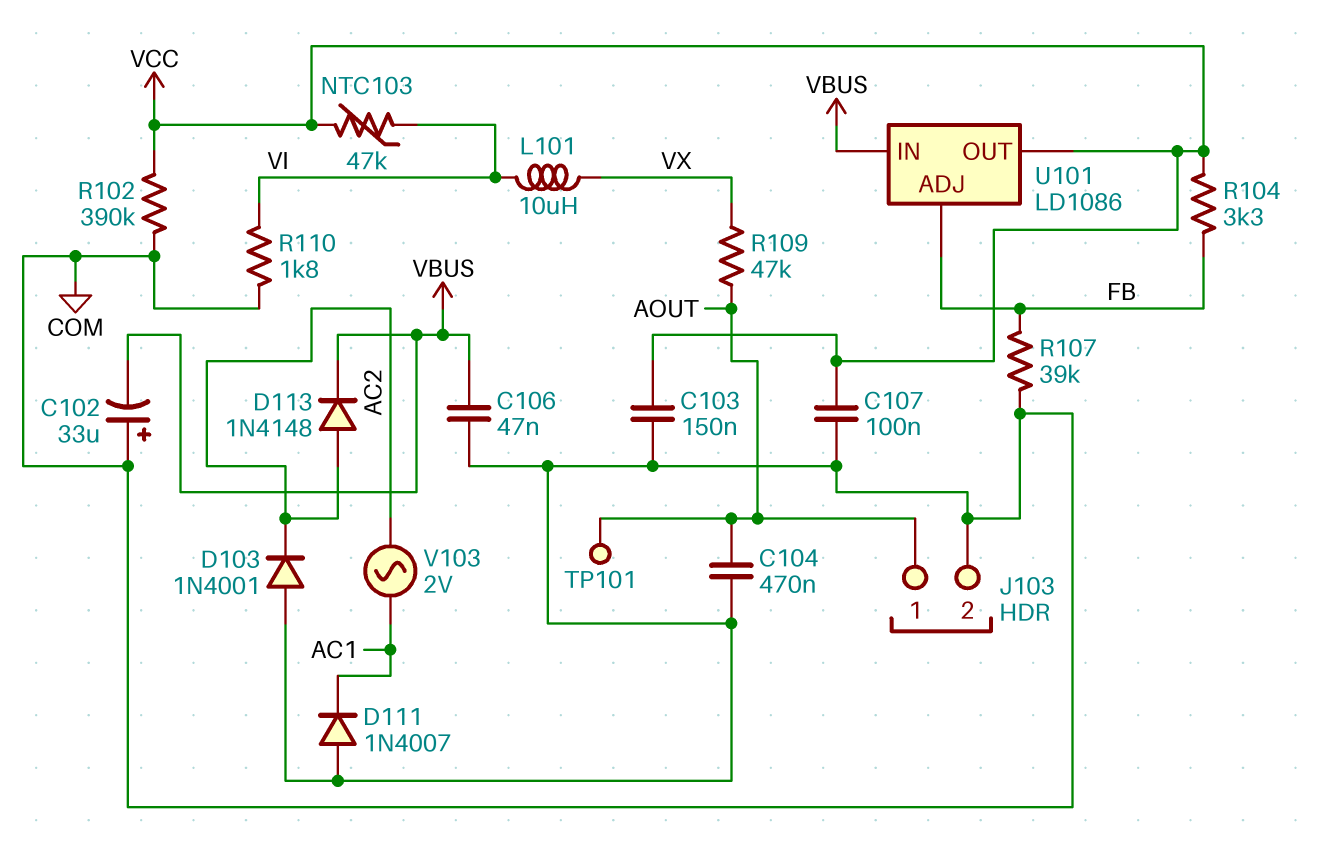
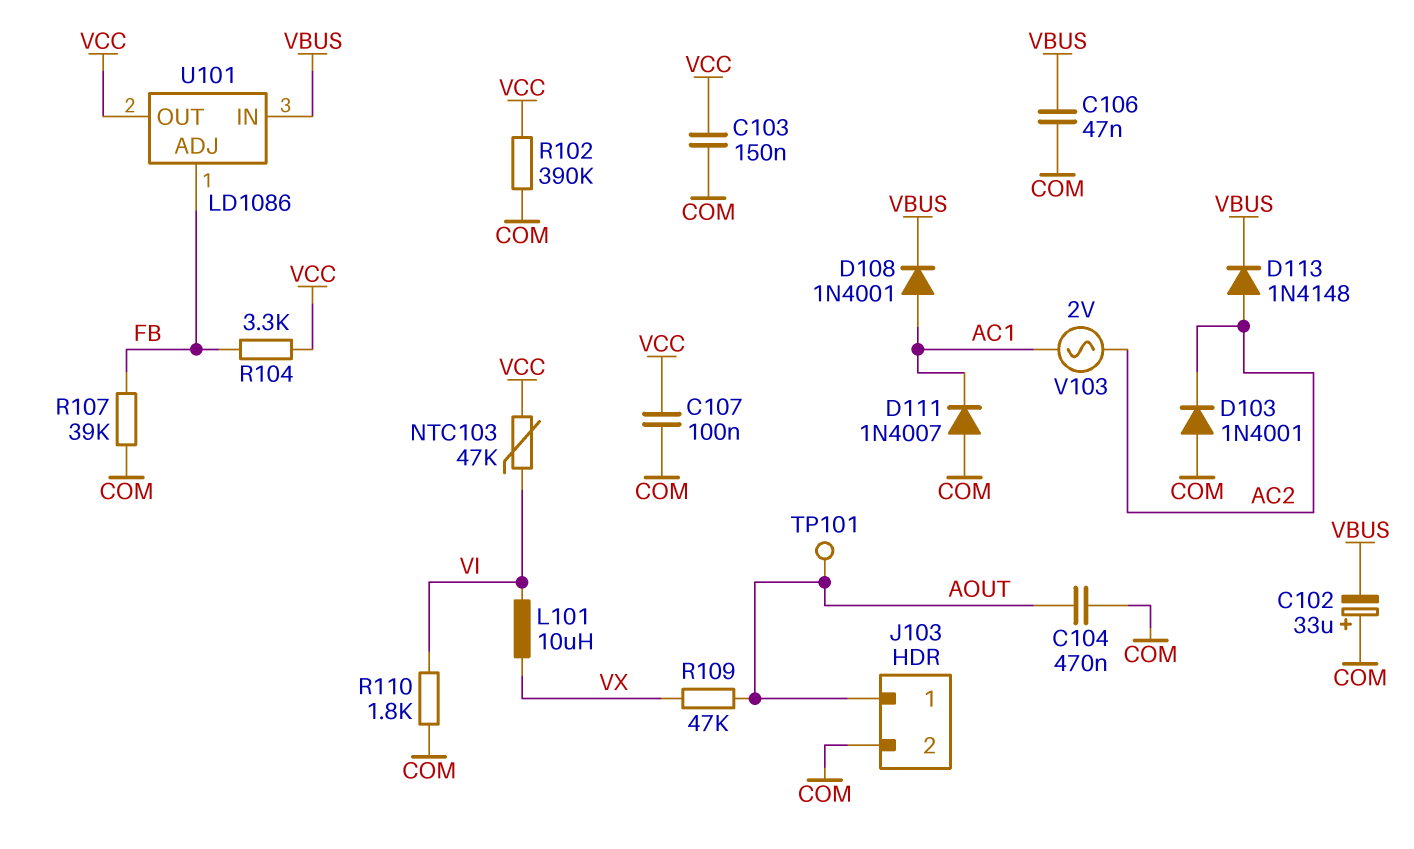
D108: none -> diode 1N4001 (A AC1, K VBUS)

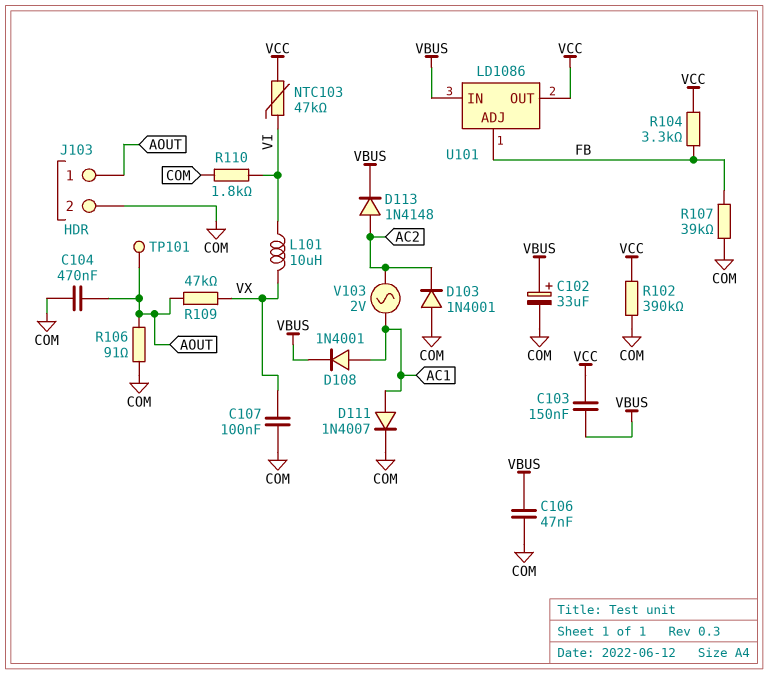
C102: 33uF (plus COM, minus VBUS) -> 33uF (plus VBUS, minus COM)
C103: 150nF (COM, VCC) -> 150nF (VBUS, VCC)
C107: 100nF (COM, VCC) -> 100nF (COM, VX)
D111: diode 1N4007 (A COM, K AC1) -> diode 1N4007 (A AC1, K COM)
R106: none -> 91 (AOUT, COM)

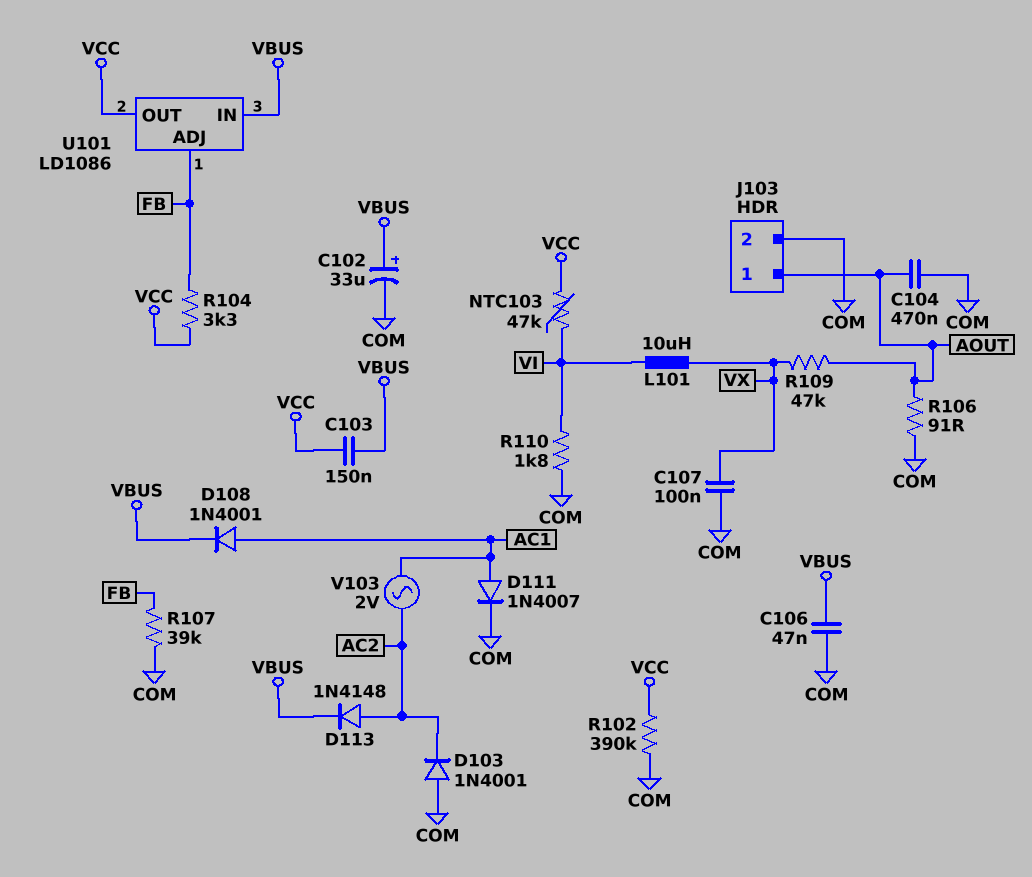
TP101: test point (AOUT) -> none

